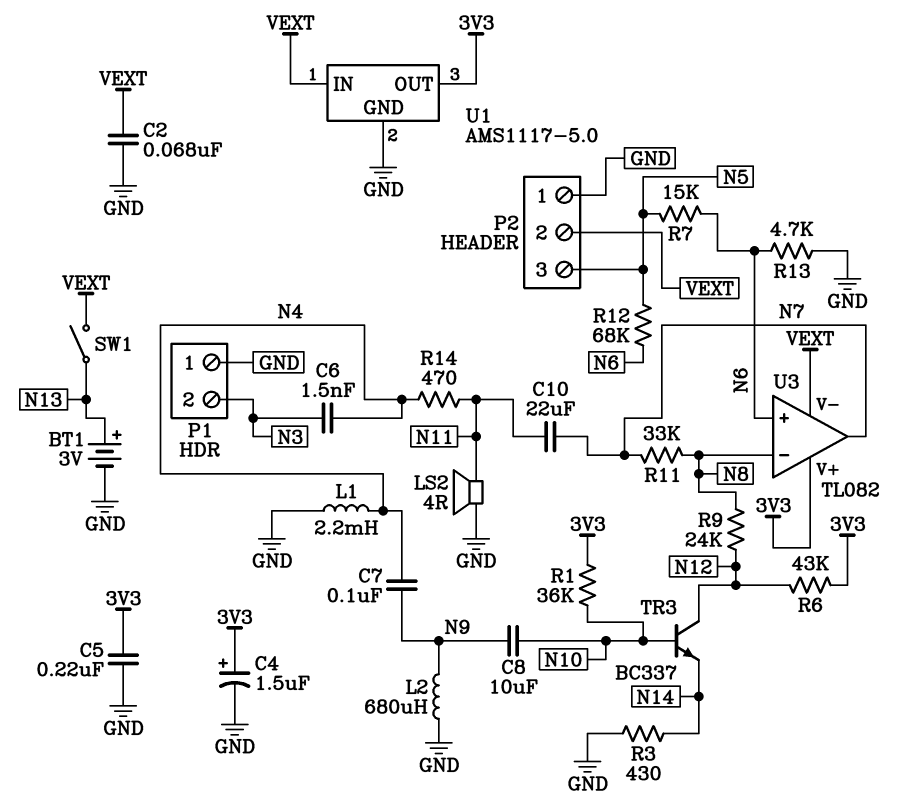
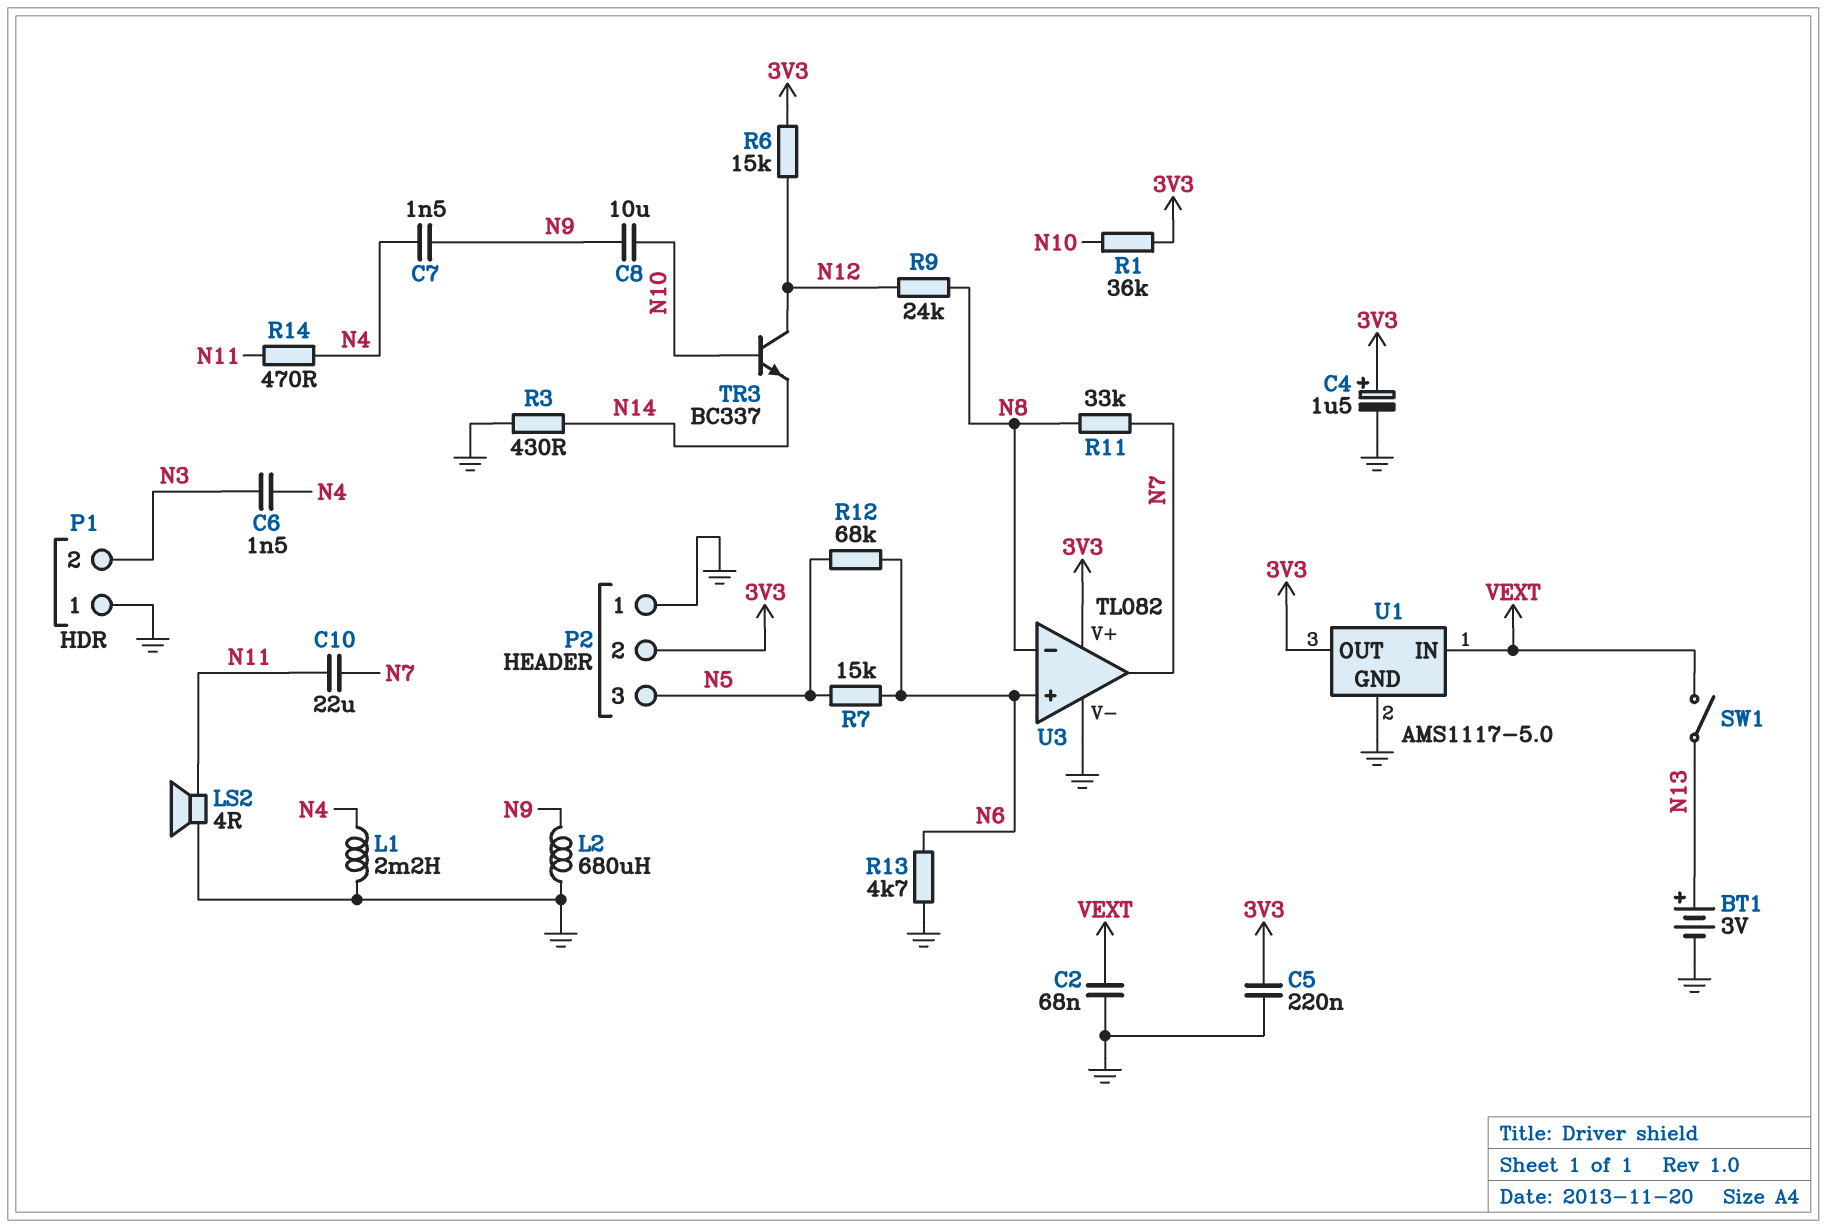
C7: 100nF (N4, N9) -> 1.5nF (N4, N9)
P2 pin 2: VEXT -> 3V3
R6: 43k (3V3, N12) -> 15k (3V3, N12)
U3 pin V-: VEXT -> GND

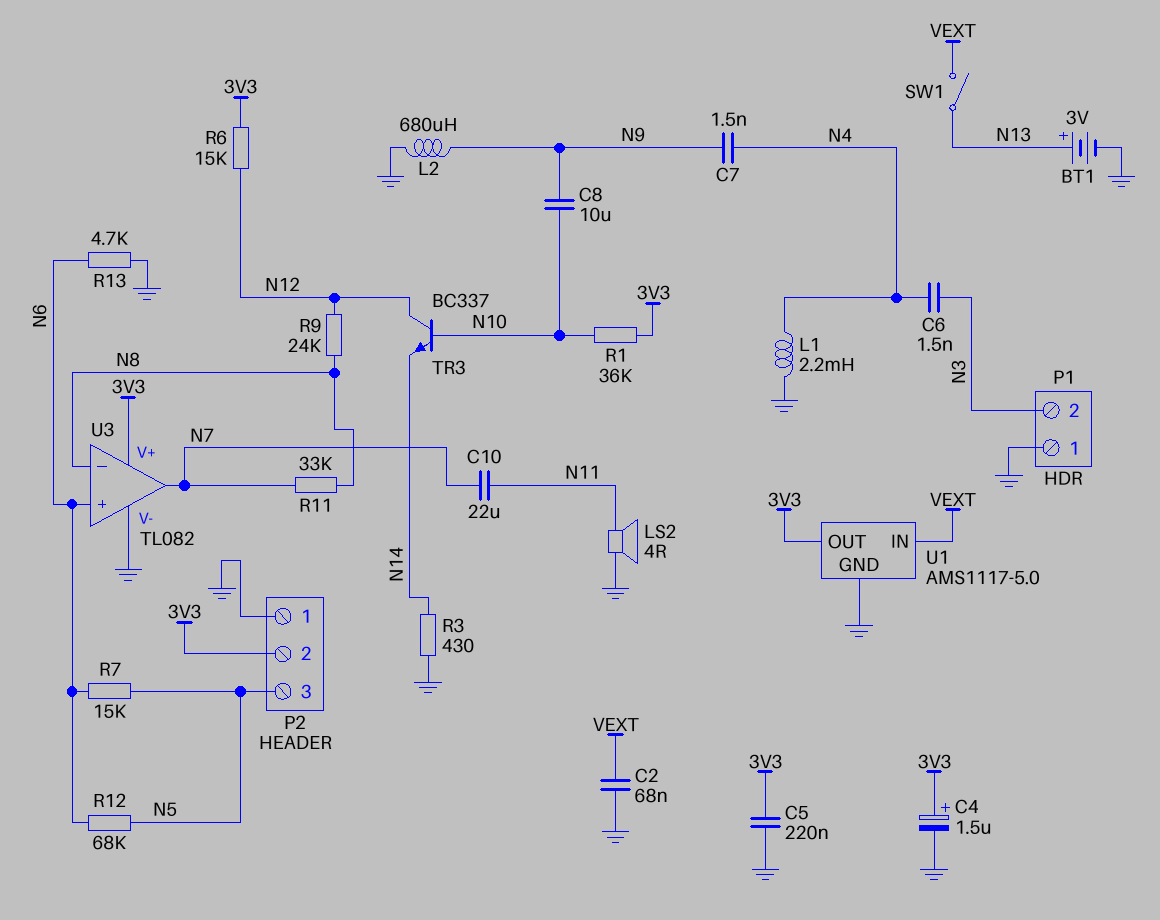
R14: 470 (N4, N11) -> none

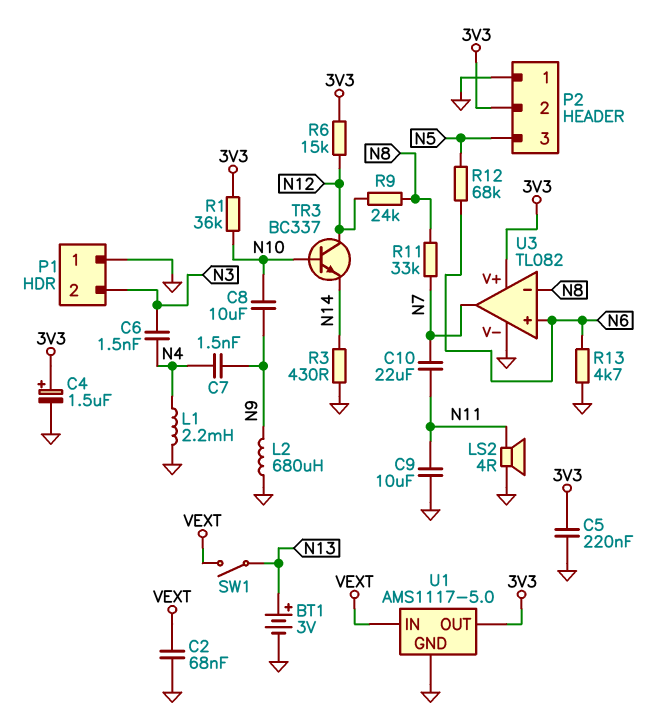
C9: none -> 10uF (GND, N11)
R7: 15k (N5, N6) -> none

